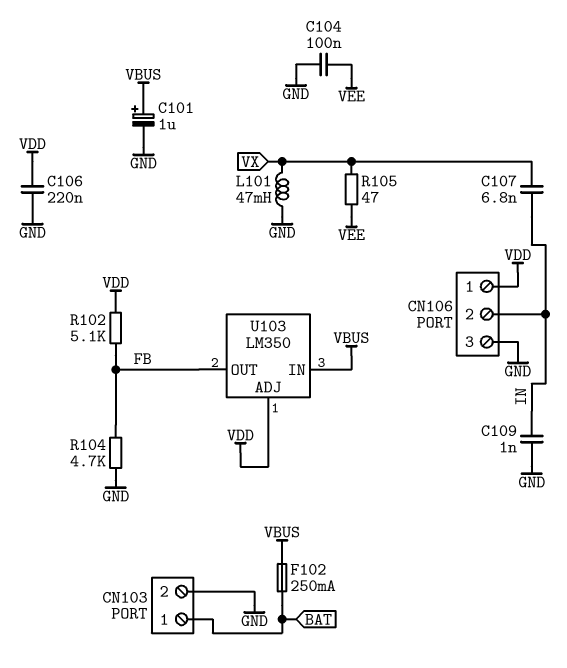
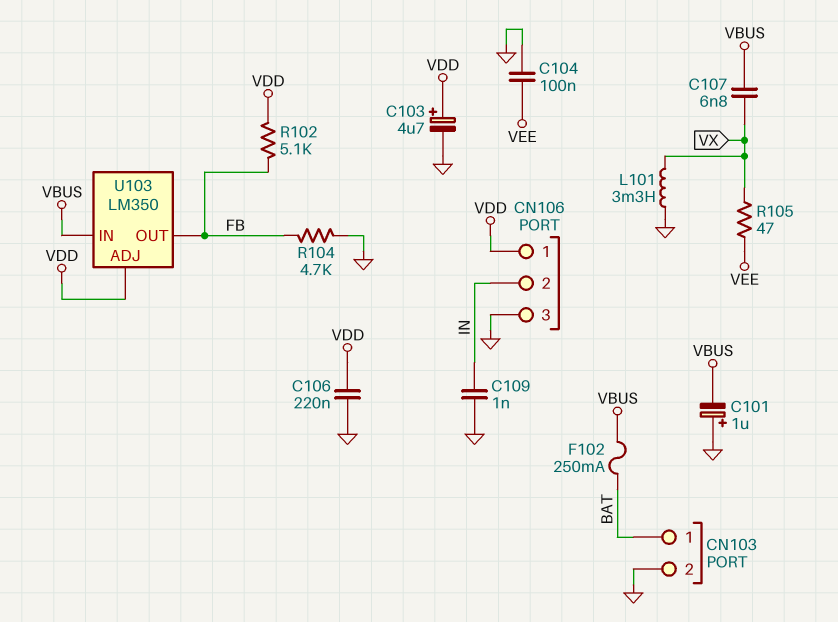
C101: 1uF (plus VBUS, minus GND) -> 1uF (plus GND, minus VBUS)
C103: none -> 4.7uF (plus VDD, minus GND)
C107: 6.8nF (IN, VX) -> 6.8nF (VBUS, VX)
L101: 47mH (GND, VX) -> 3.3mH (GND, VX)

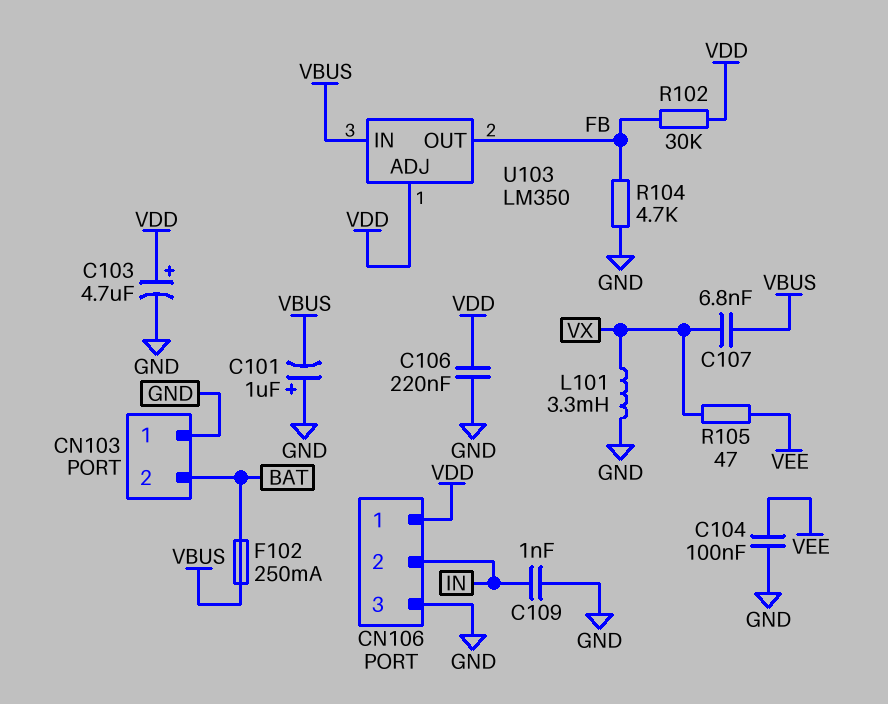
CN103 pin 1: BAT -> GND
CN103 pin 2: GND -> BAT
R102: 5.1k (FB, VDD) -> 30k (FB, VDD)

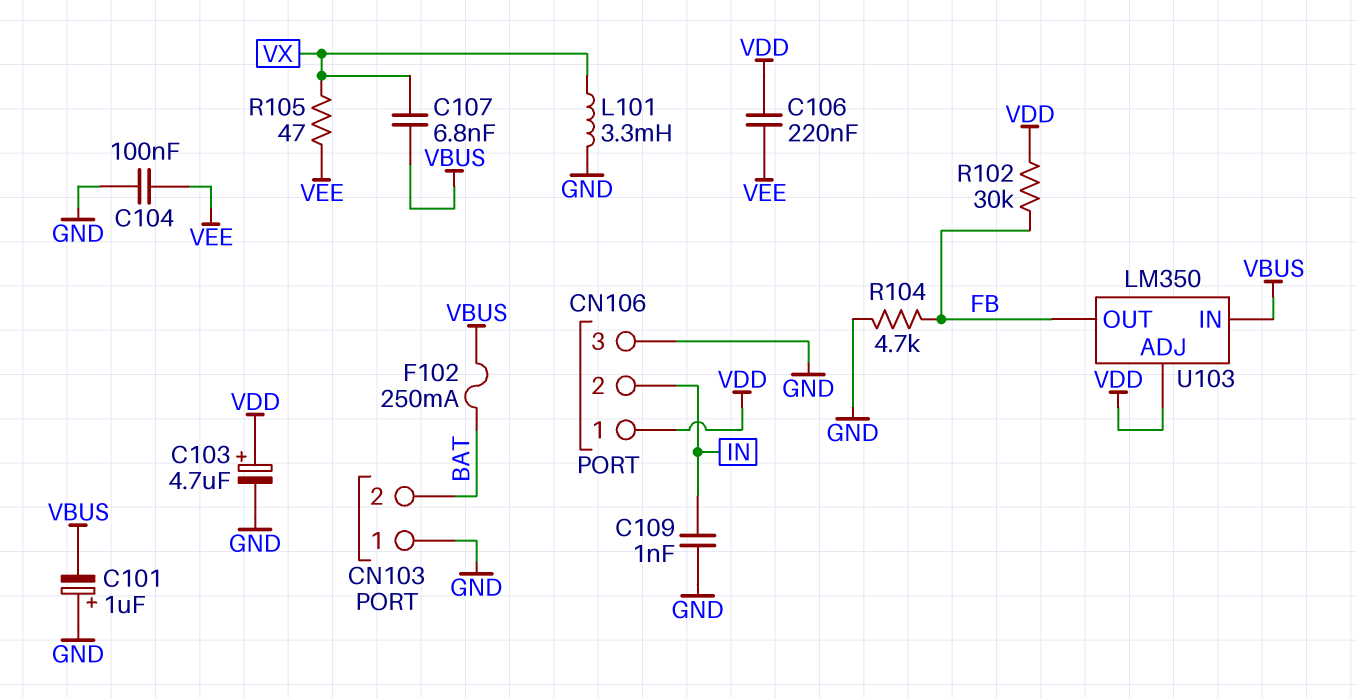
C106: 220nF (GND, VDD) -> 220nF (VDD, VEE)

